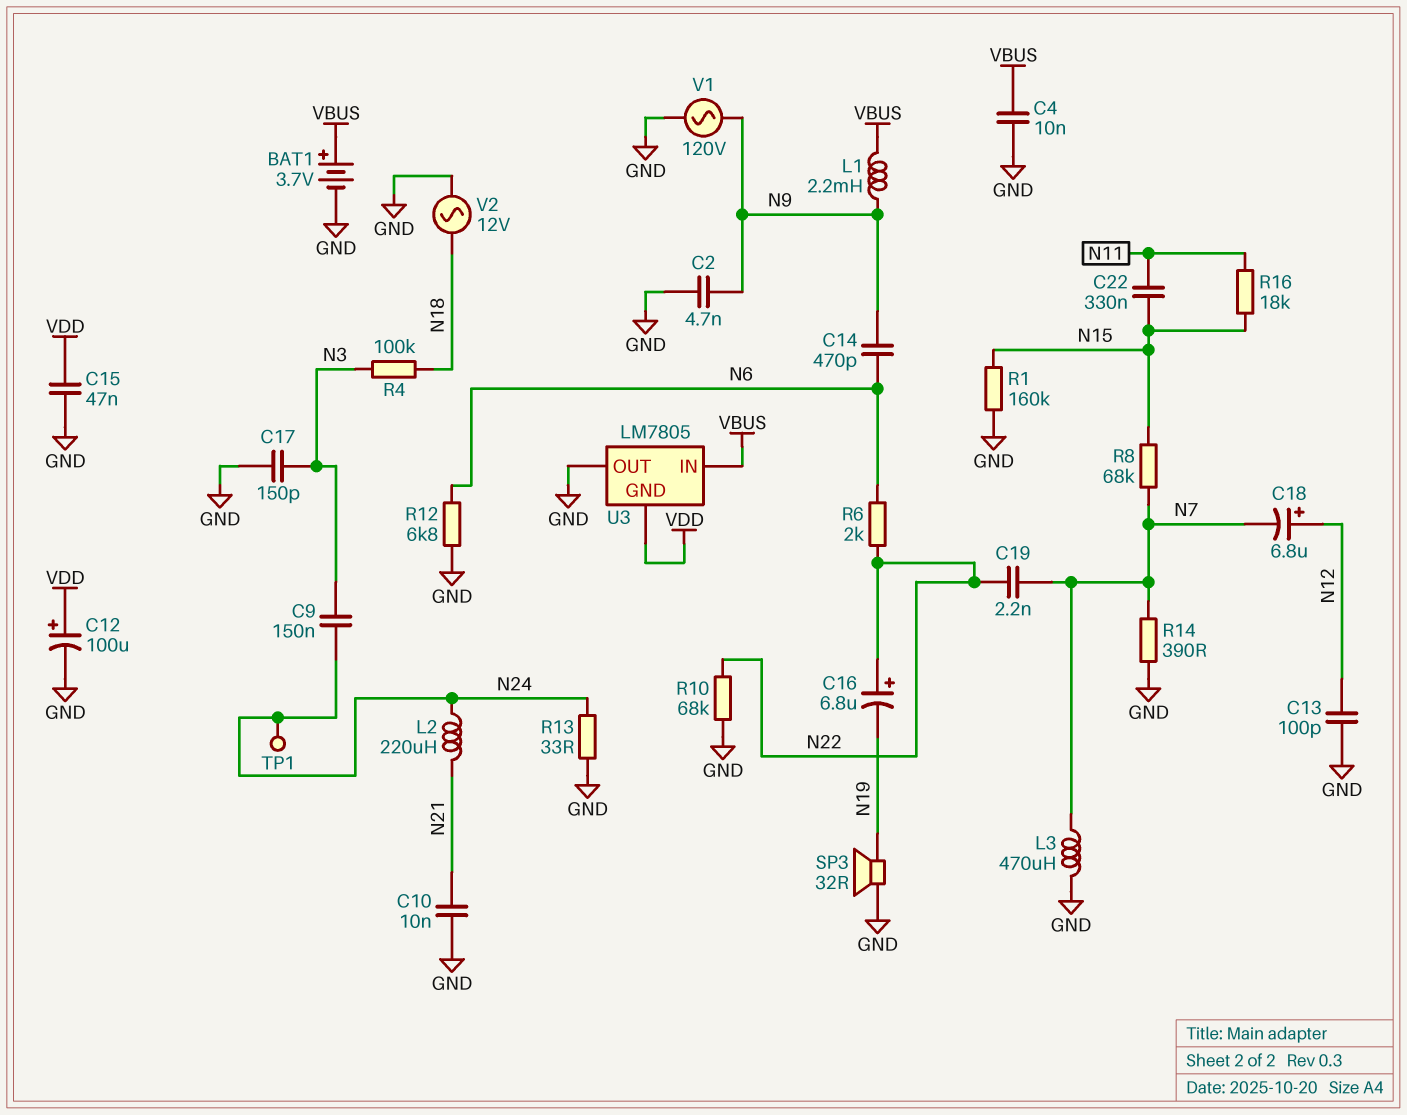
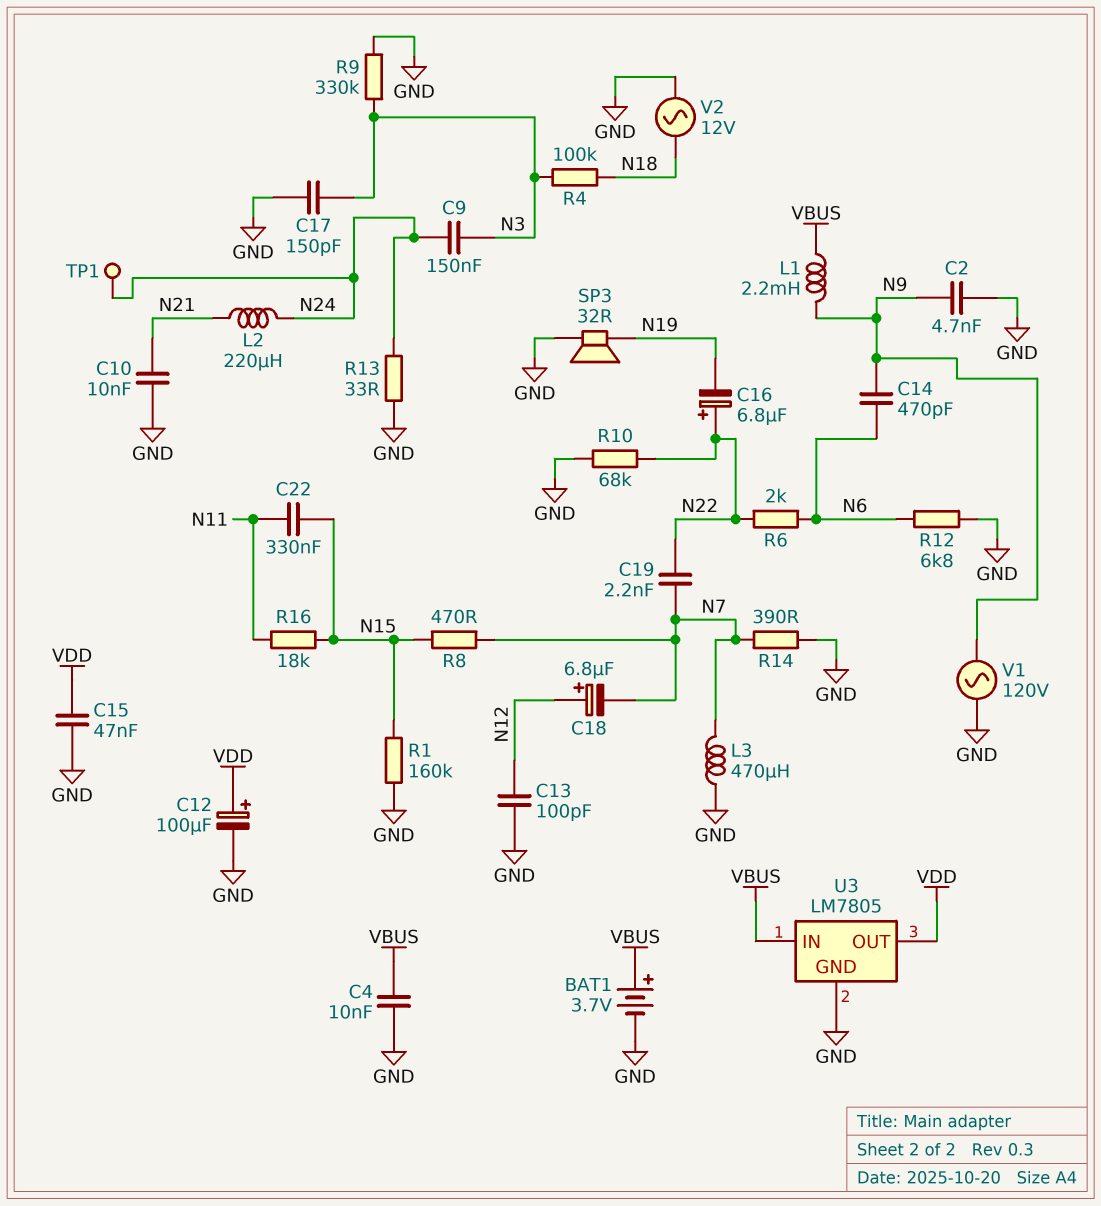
R8: 68k (N7, N15) -> 470 (N7, N15)
R9: none -> 330k (GND, N3)
U3 pin GND: VDD -> GND
U3 pin OUT: GND -> VDD

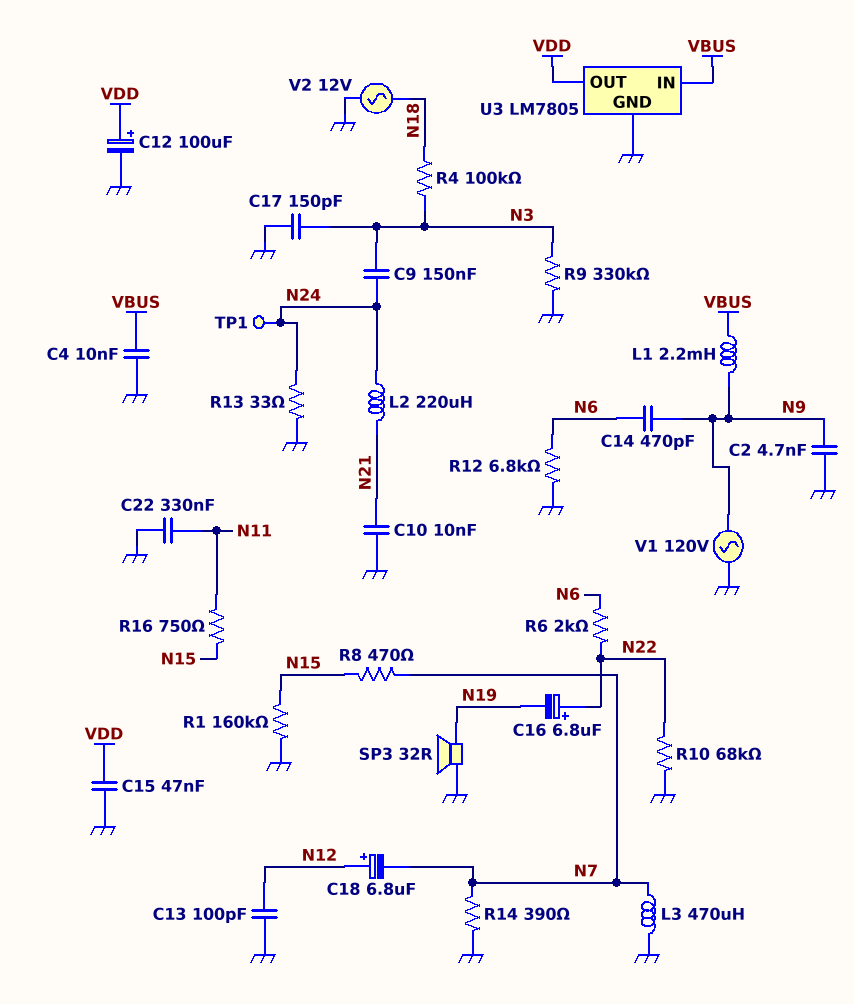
BAT1: 3.7V (plus VBUS, minus GND) -> none
C19: 2.2nF (N7, N22) -> none
C22: 330nF (N11, N15) -> 330nF (GND, N11)
R16: 18k (N11, N15) -> 750 (N11, N15)

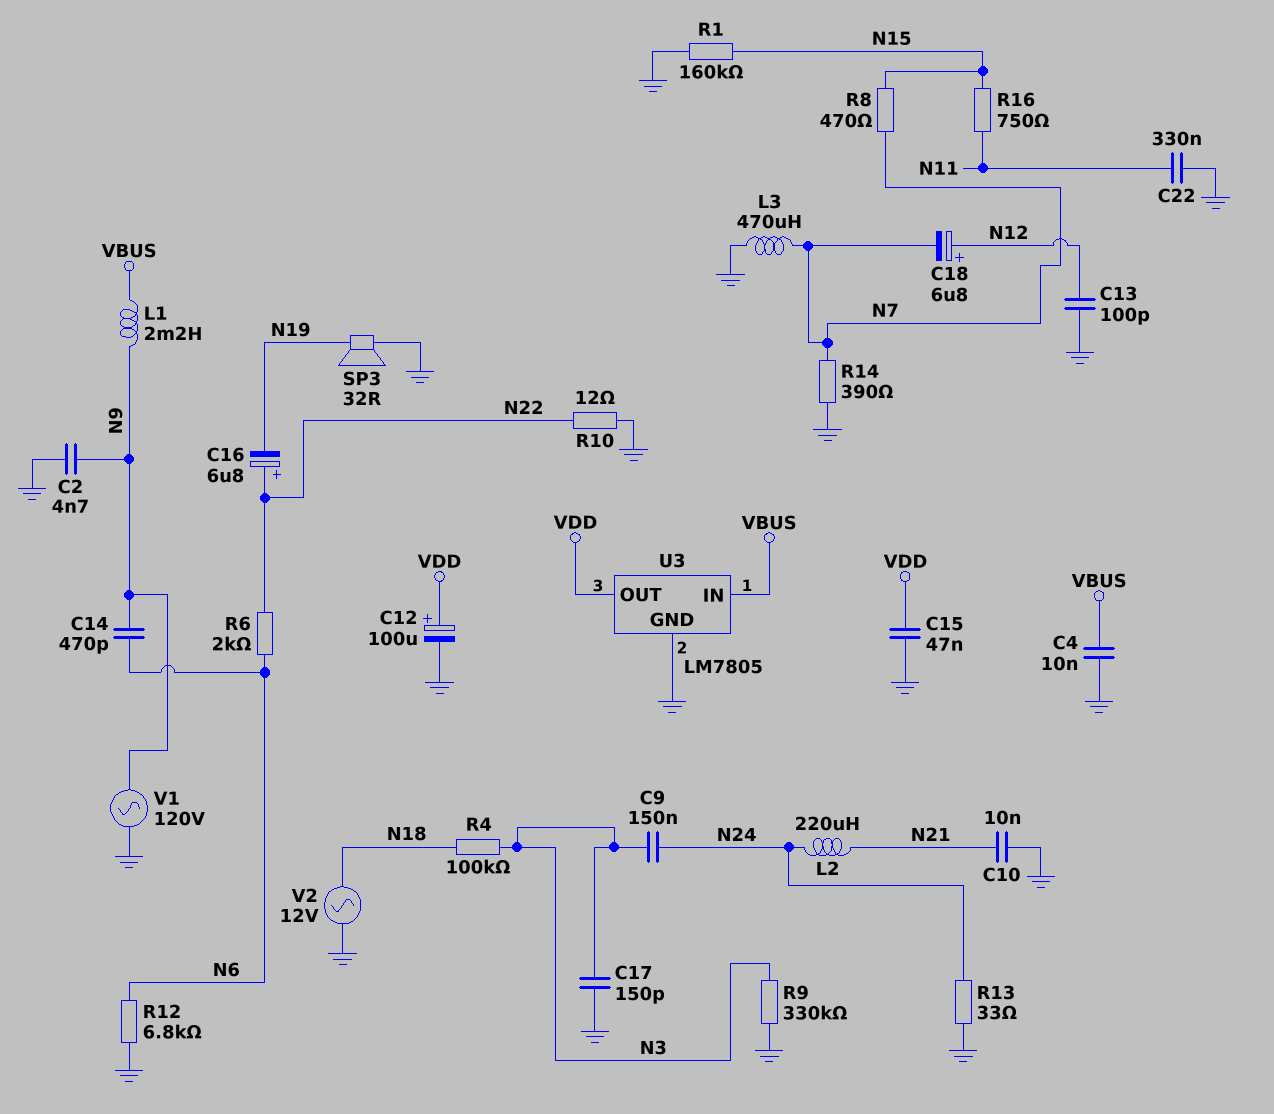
R10: 68k (GND, N22) -> 12 (GND, N22)
TP1: test point (N24) -> none

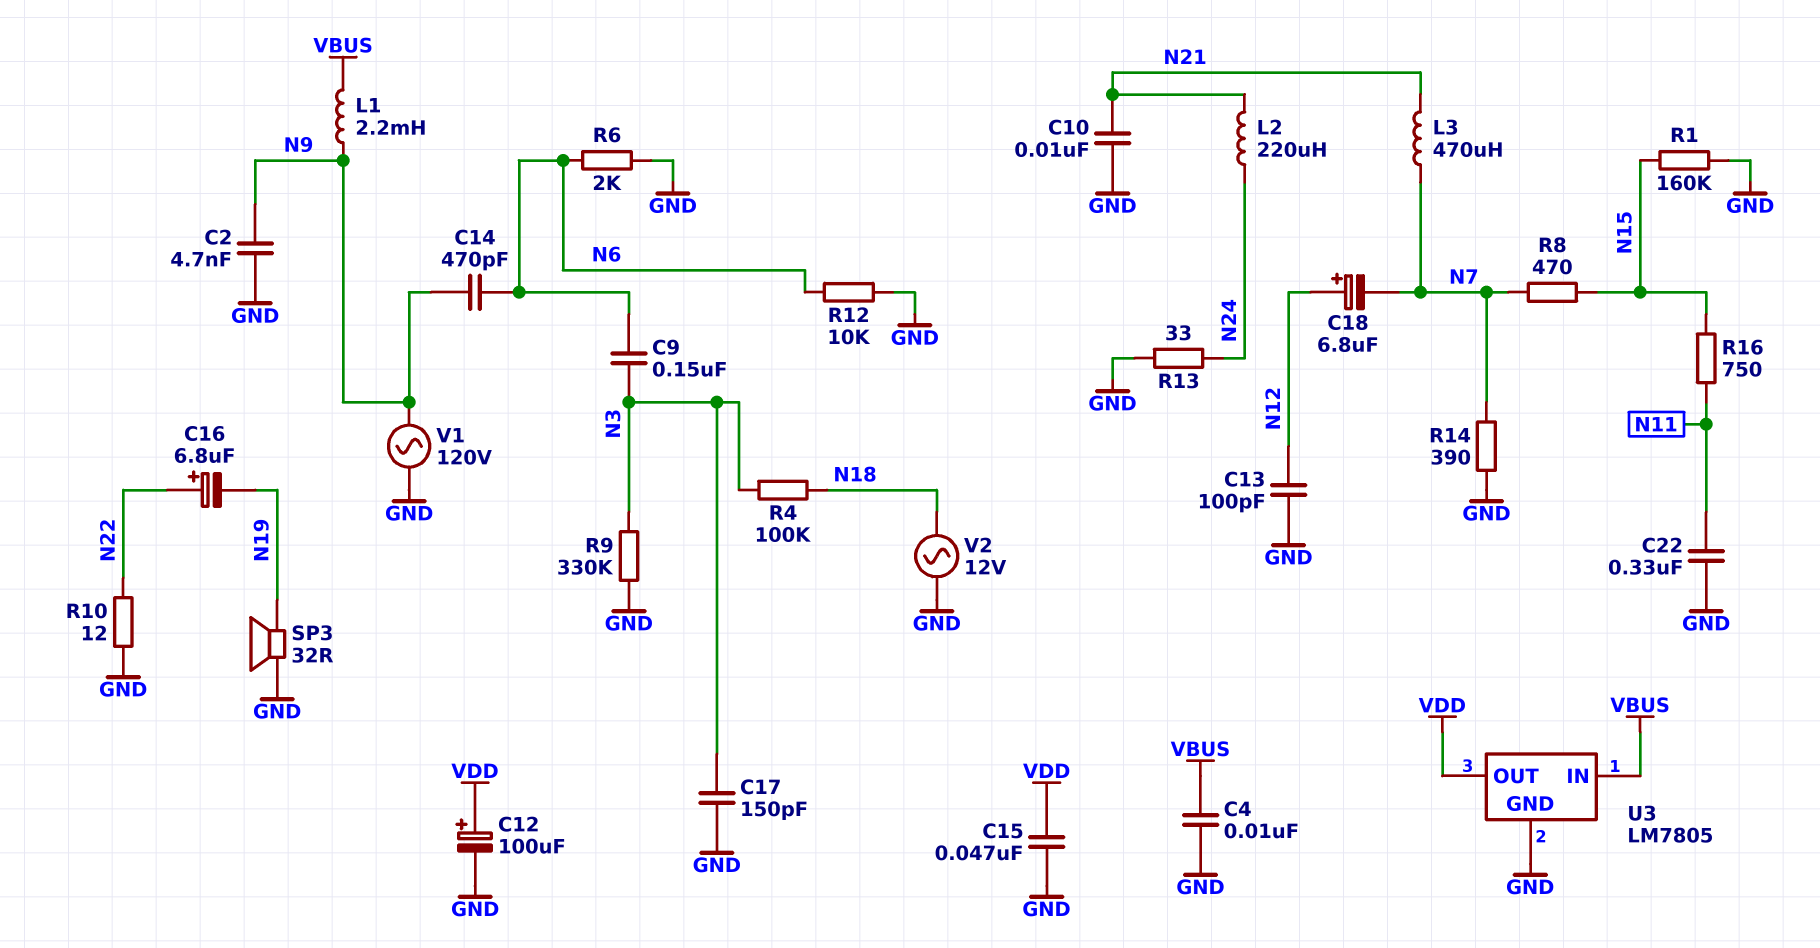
C9: 150nF (N3, N24) -> 150nF (N3, N6)
L3: 470uH (GND, N7) -> 470uH (N7, N21)
R6: 2k (N6, N22) -> 2k (GND, N6)
R12: 6.8k (GND, N6) -> 10k (GND, N6)

